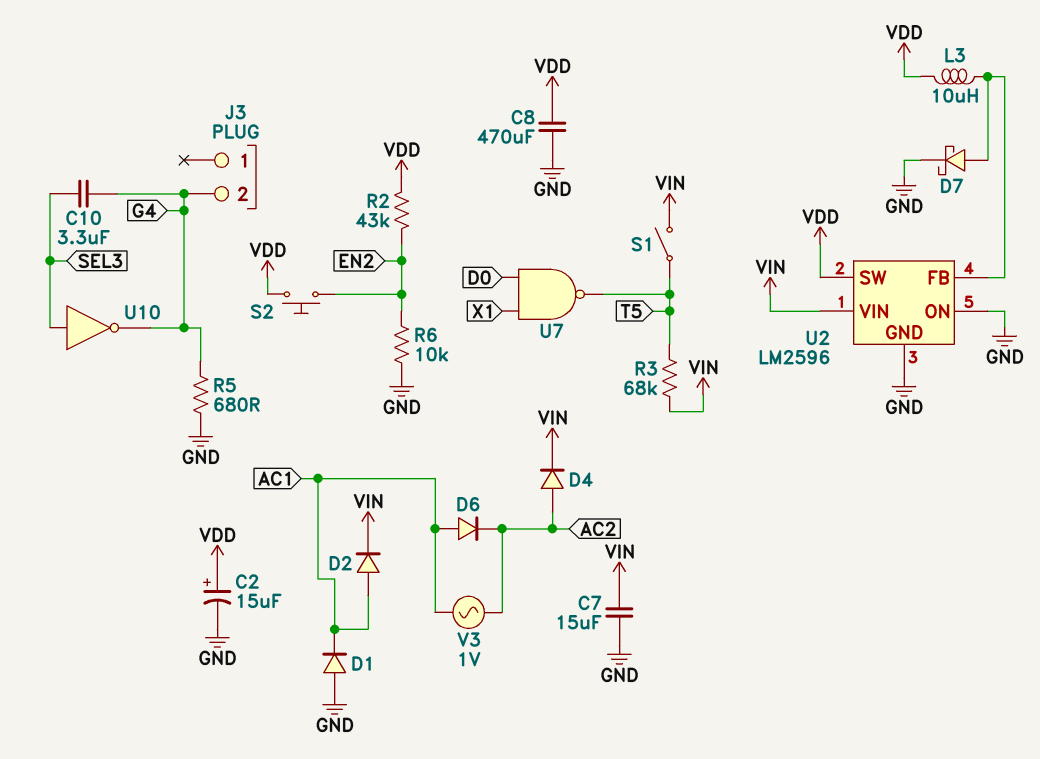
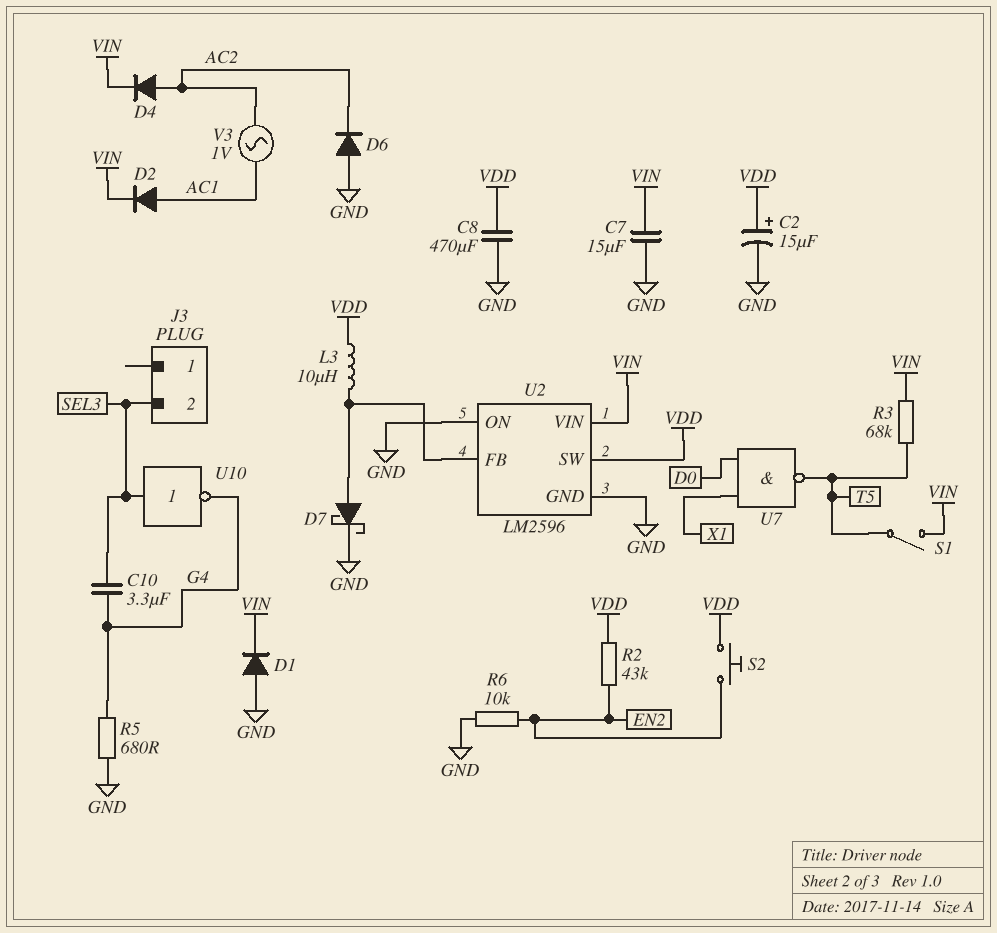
D1: diode (A GND, K AC1) -> diode (A GND, K VIN)
D6: diode (A AC1, K AC2) -> diode (A GND, K AC2)
J3 pin 2: G4 -> SEL3

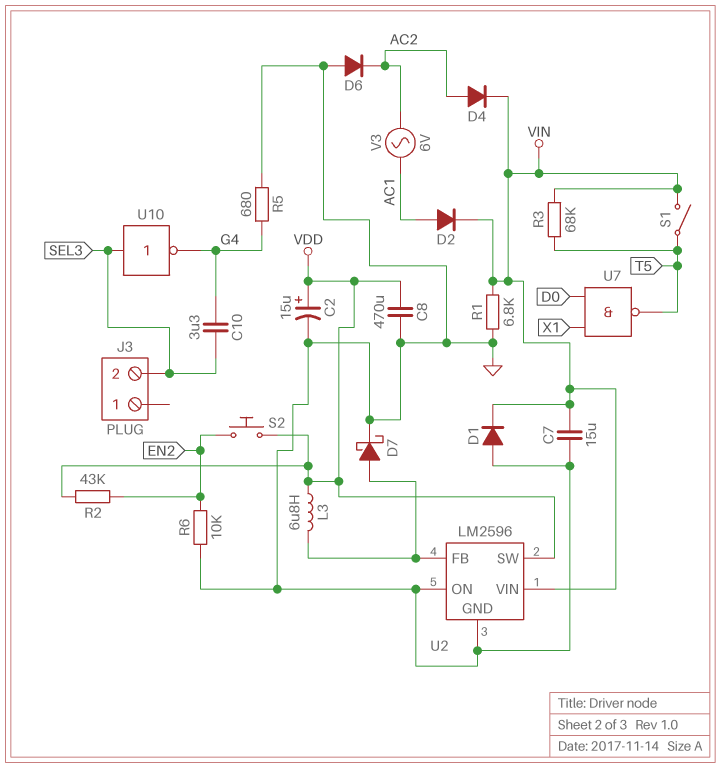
L3: 10uH (U2/FB, VDD) -> 6.8uH (U2/FB, VDD)
R1: none -> 6.8k (GND, VIN)
V3: AC 1V (AC1, AC2) -> AC 6V (AC1, AC2)

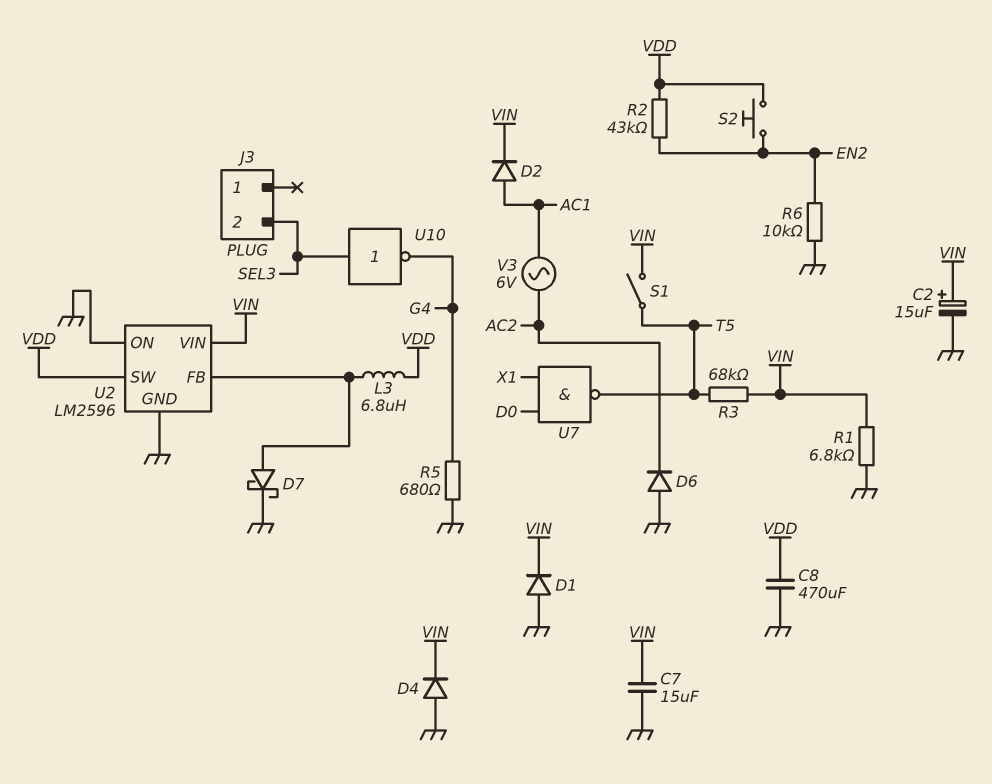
C2: 15uF (plus VDD, minus GND) -> 15uF (plus VIN, minus GND)
C10: 3.3uF (G4, SEL3) -> none
D4: diode (A AC2, K VIN) -> diode (A GND, K VIN)

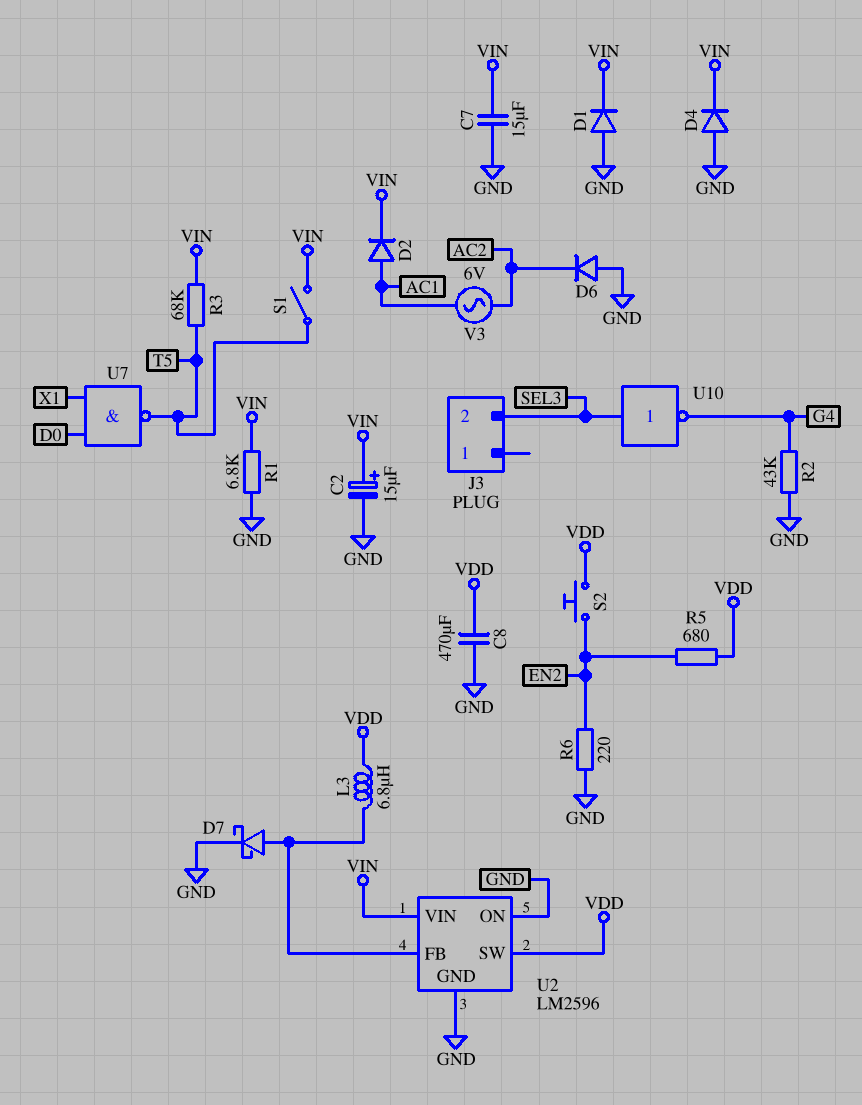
R2: 43k (EN2, VDD) -> 43k (G4, GND)
R5: 680 (G4, GND) -> 680 (EN2, VDD)
R6: 10k (EN2, GND) -> 220 (EN2, GND)

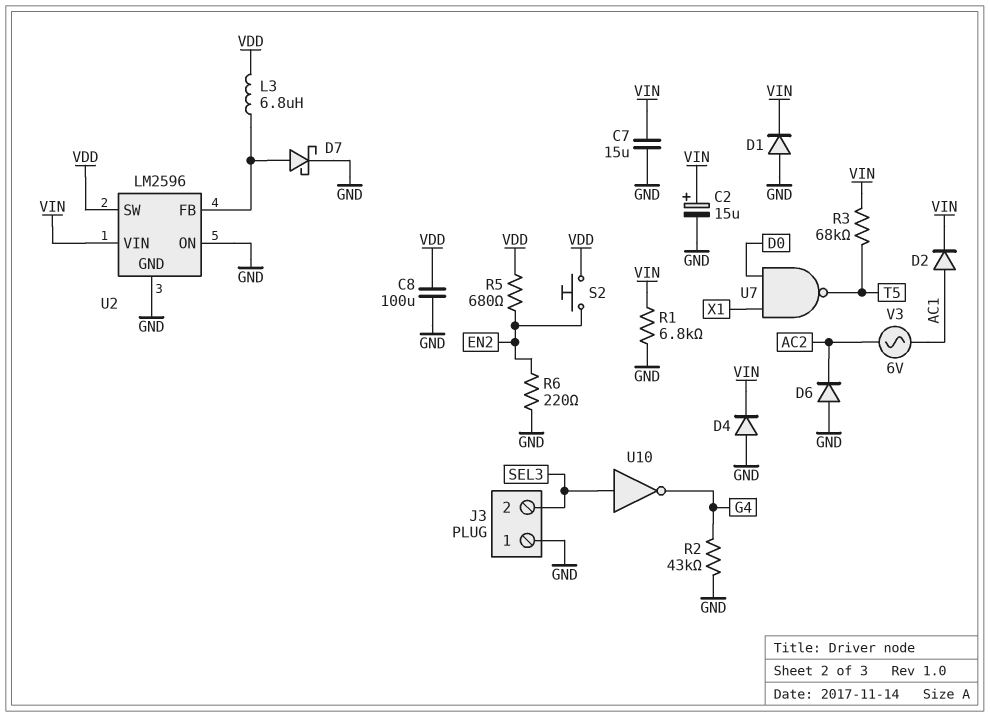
C8: 470uF (GND, VDD) -> 100uF (GND, VDD)
J3 pin 1: none -> GND
S1: switch (T5, VIN) -> none

